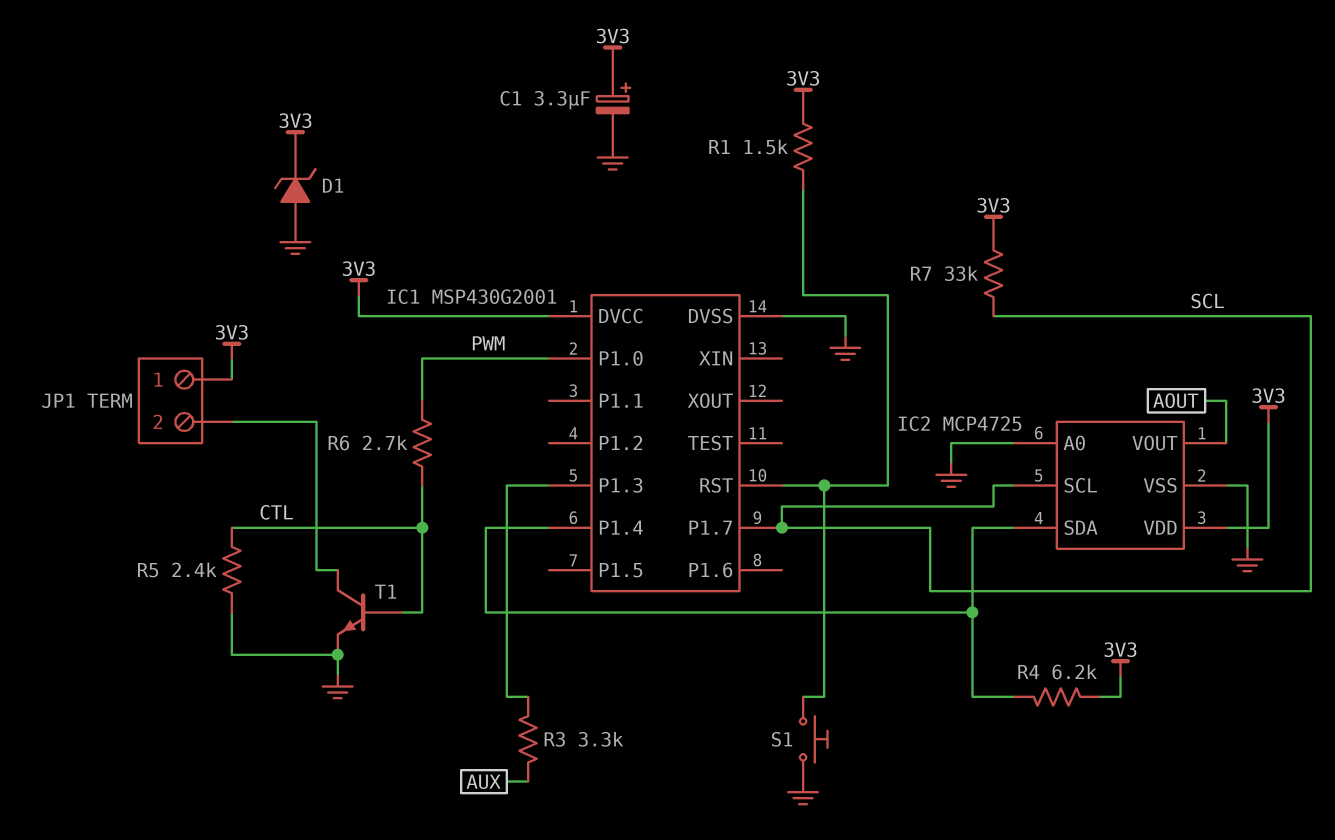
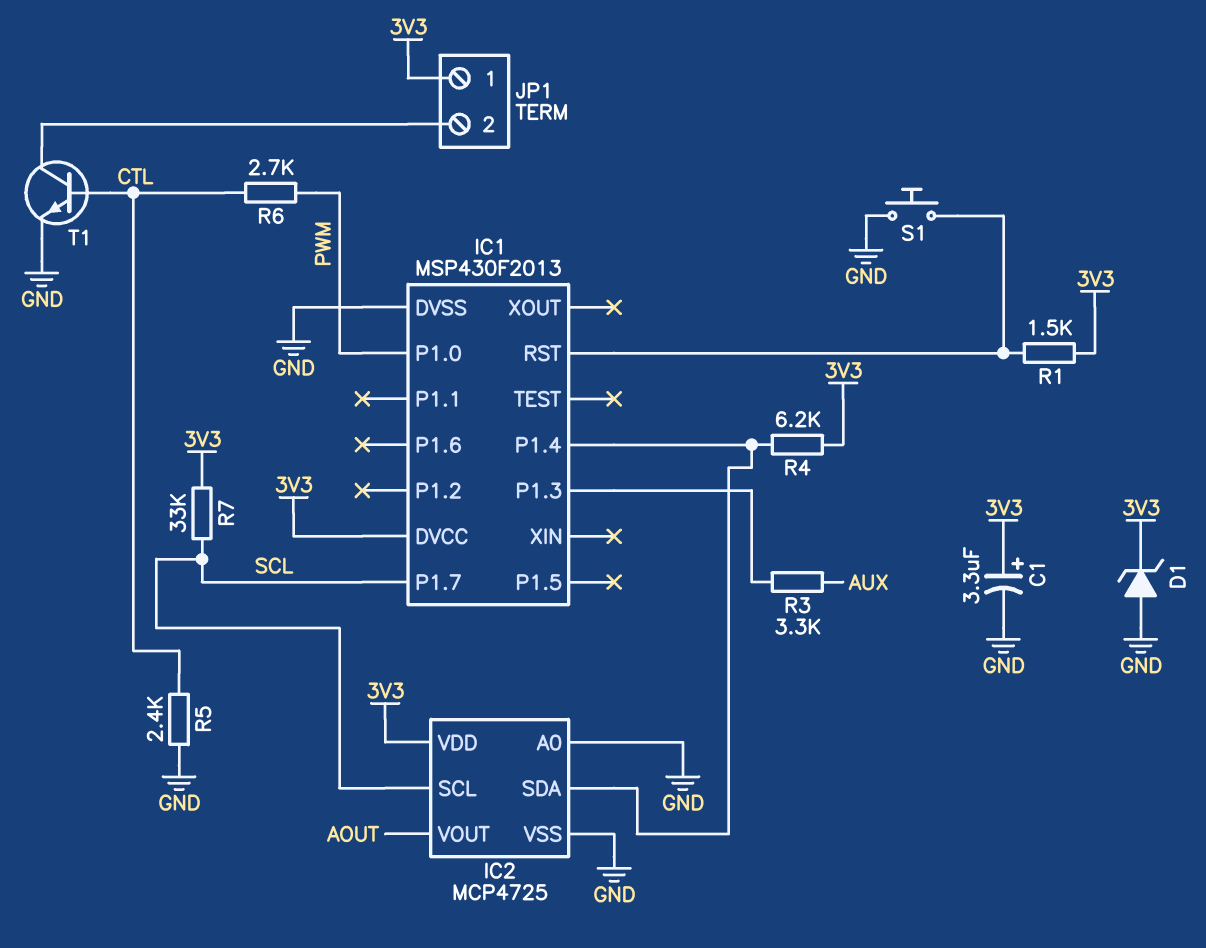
IC1: MSP430G2001 -> MSP430F2013

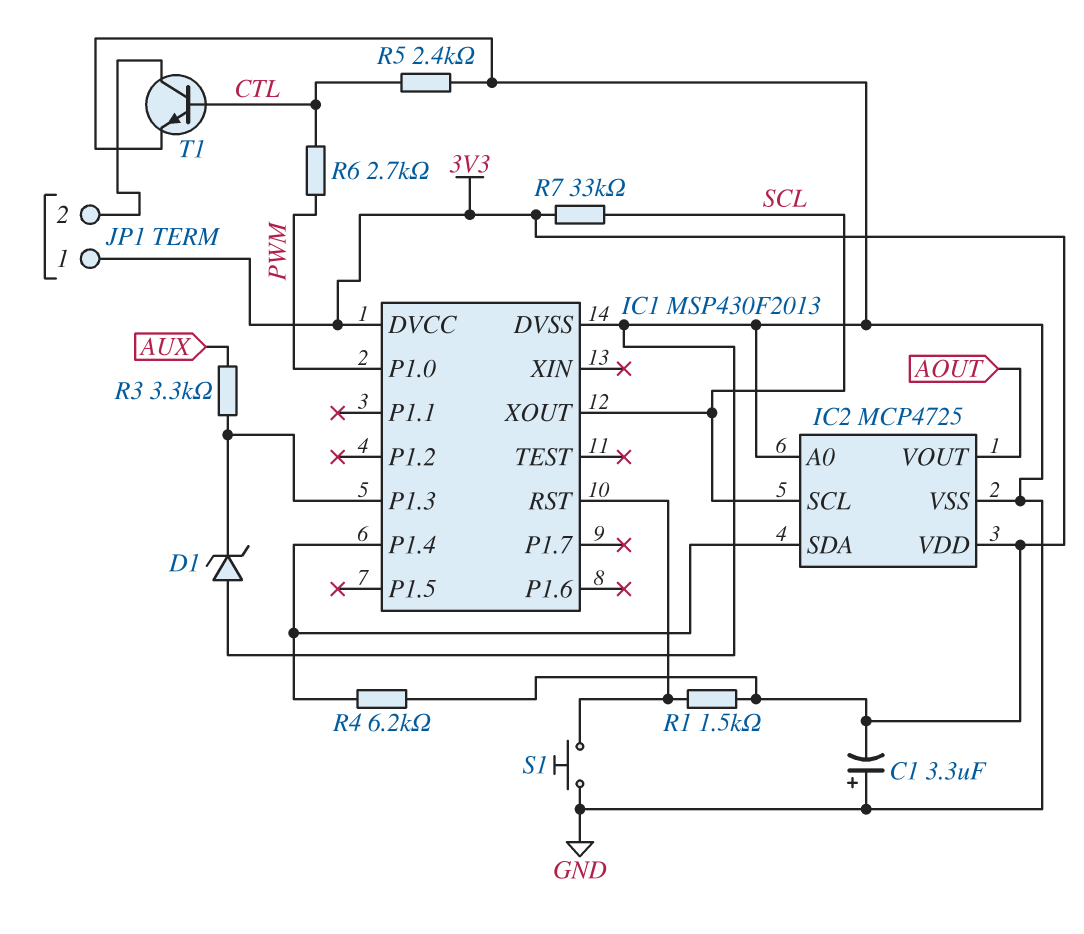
C1: 3.3uF (plus 3V3, minus GND) -> 3.3uF (plus GND, minus 3V3)
D1: zener (A GND, K 3V3) -> zener (A GND, K IC1/P1.3)
IC1 pin P1.7: SCL -> none
IC1 pin XOUT: none -> SCL

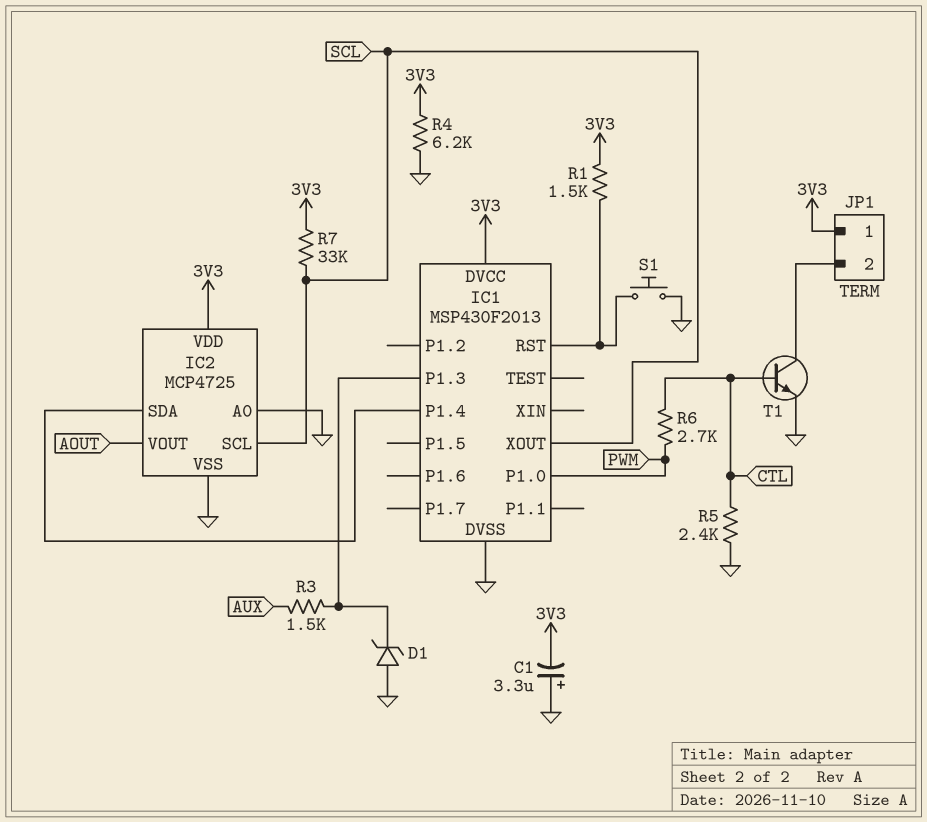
R3: 3.3k (AUX, IC1/P1.3) -> 1.5k (AUX, IC1/P1.3)
R4: 6.2k (3V3, IC1/P1.4) -> 6.2k (3V3, GND)

